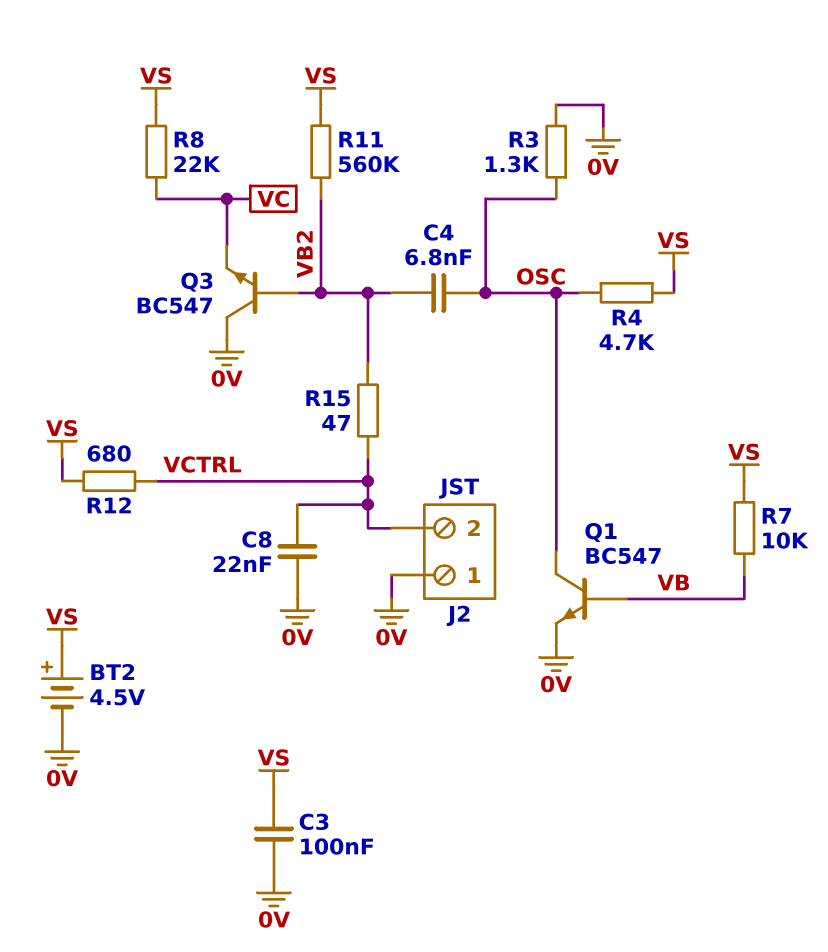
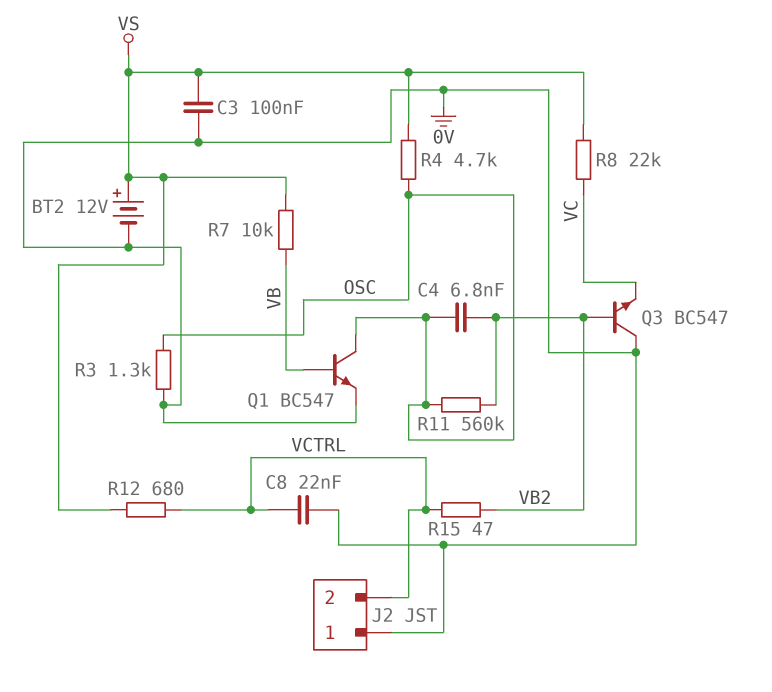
BT2: 4.5V (plus VS, minus 0V) -> 12V (plus VS, minus 0V)
R11: 560k (VB2, VS) -> 560k (OSC, VB2)

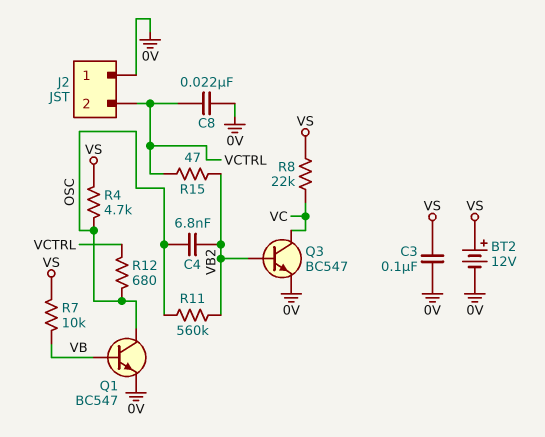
Q3: NPN BC547 (B VB2, C 0V, E VC) -> NPN BC547 (B VB2, C VC, E 0V)
R3: 1.3k (0V, OSC) -> none
R12: 680 (VCTRL, VS) -> 680 (OSC, VCTRL)

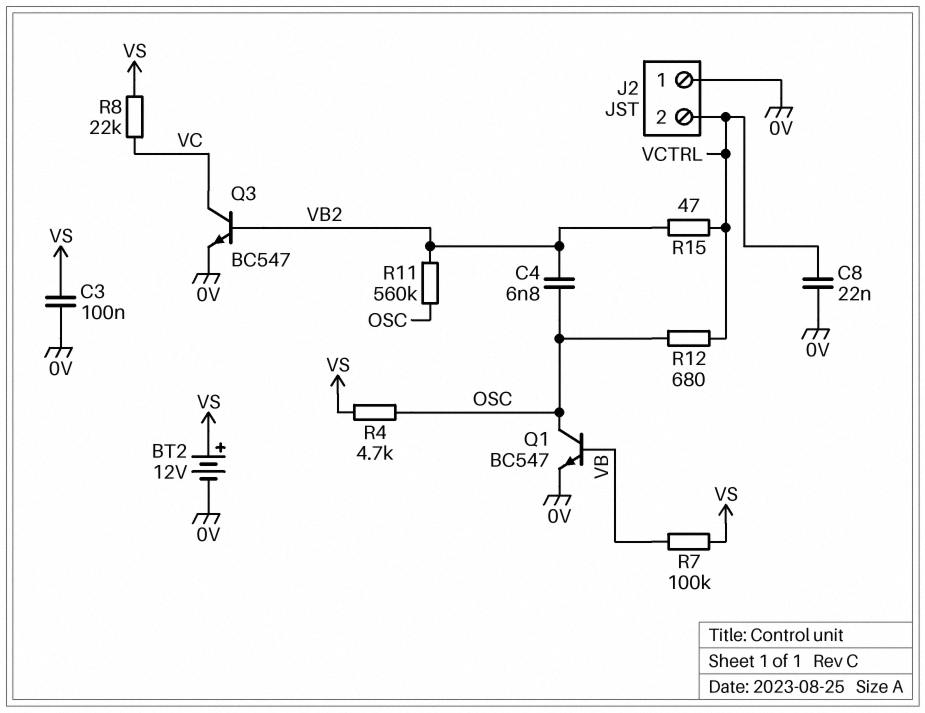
R7: 10k (VB, VS) -> 100k (VB, VS)

